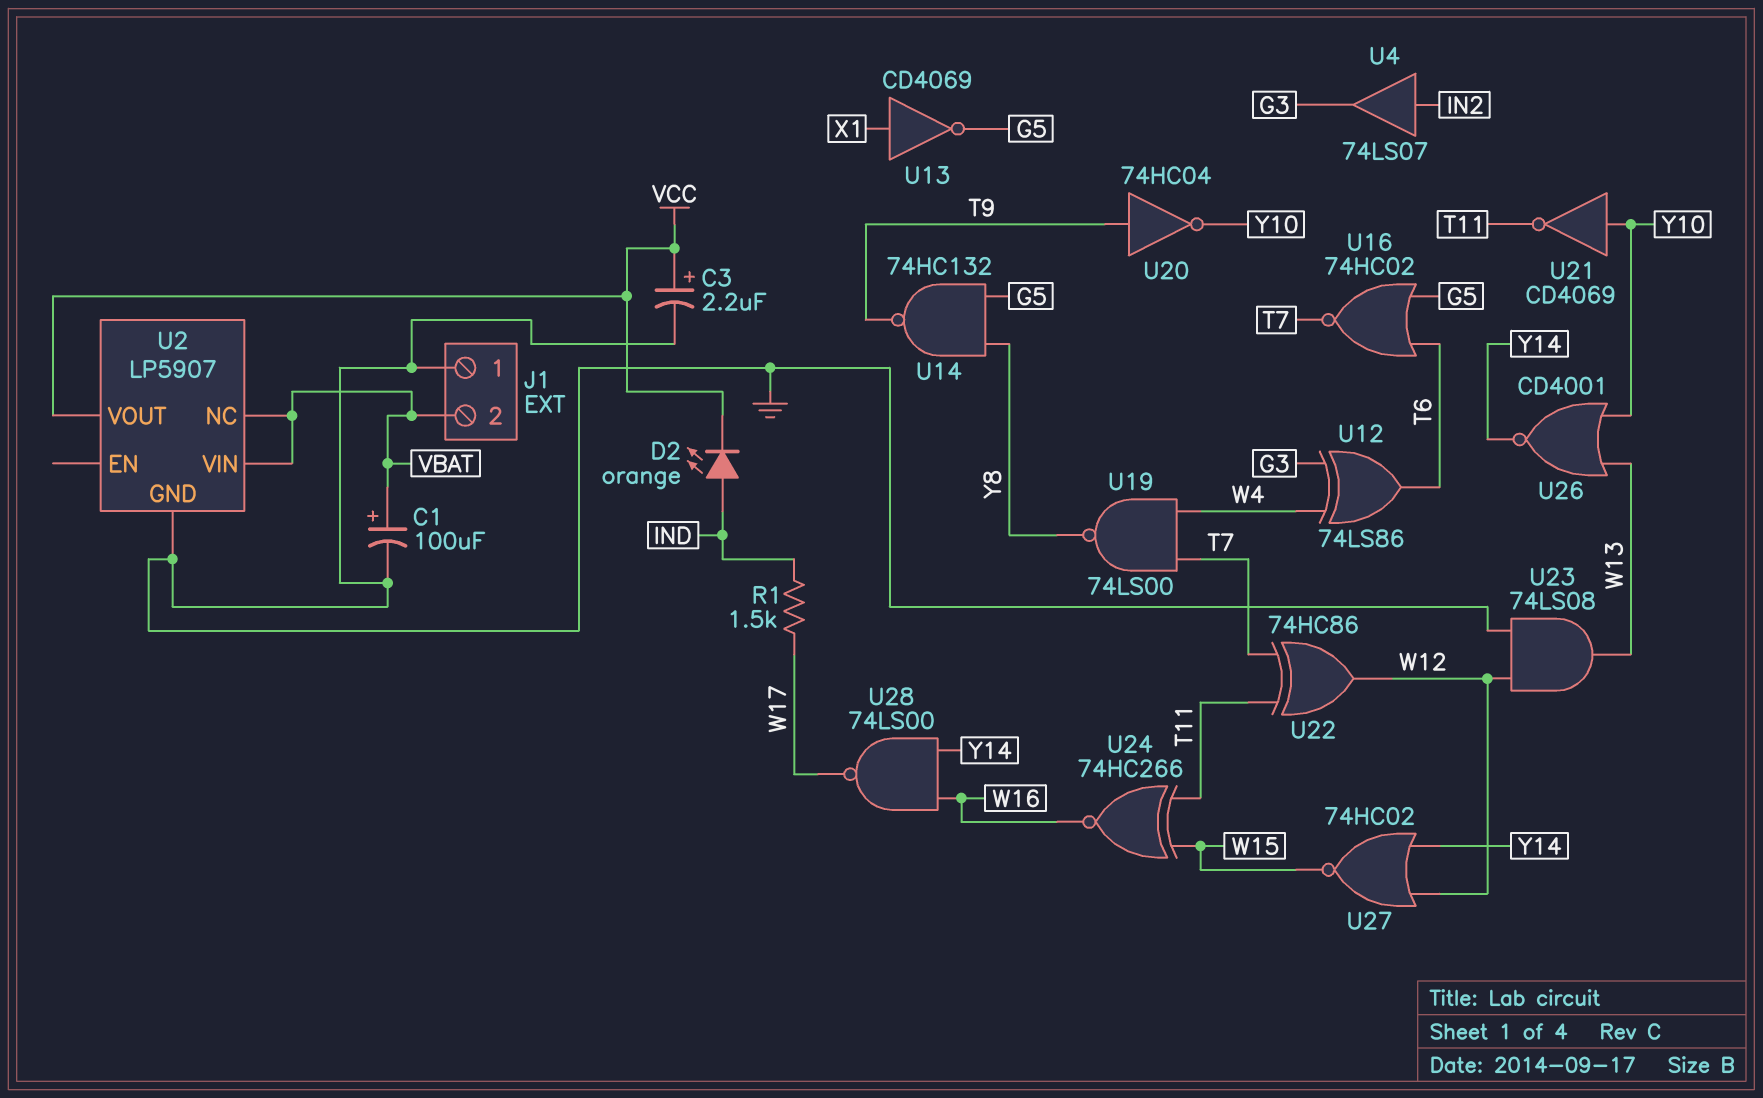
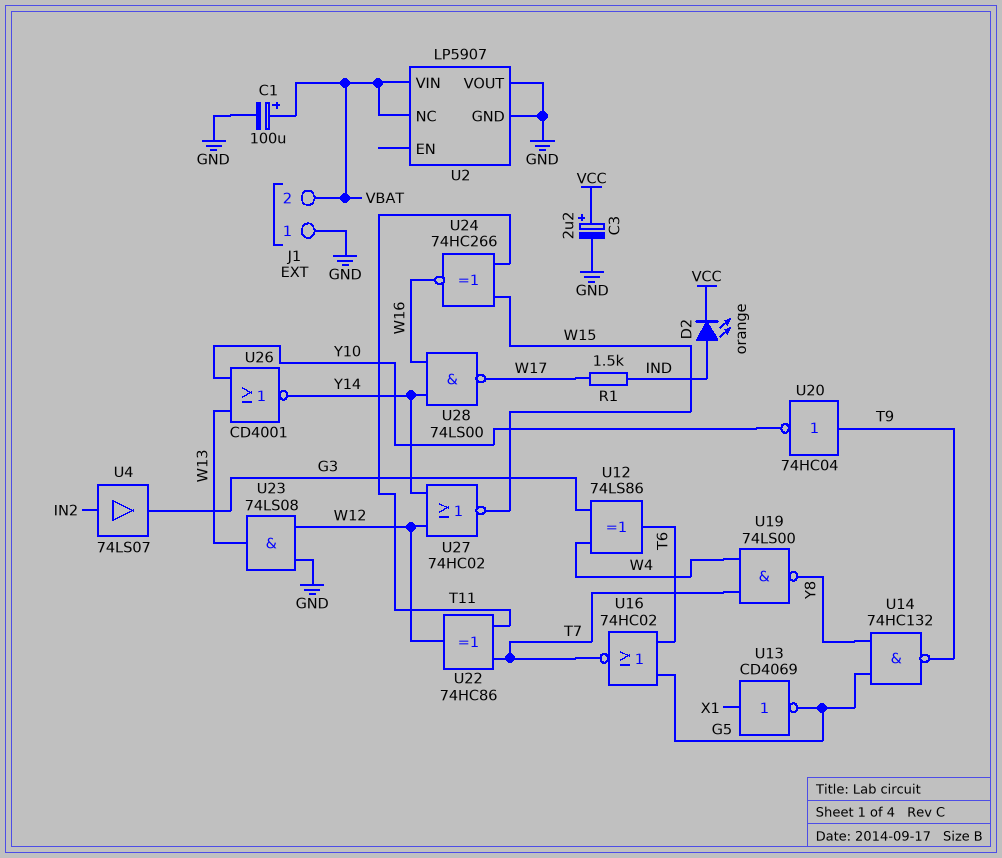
U2 pin VOUT: VCC -> GND
U21: NOT CD4069 (in Y10, out T11) -> none

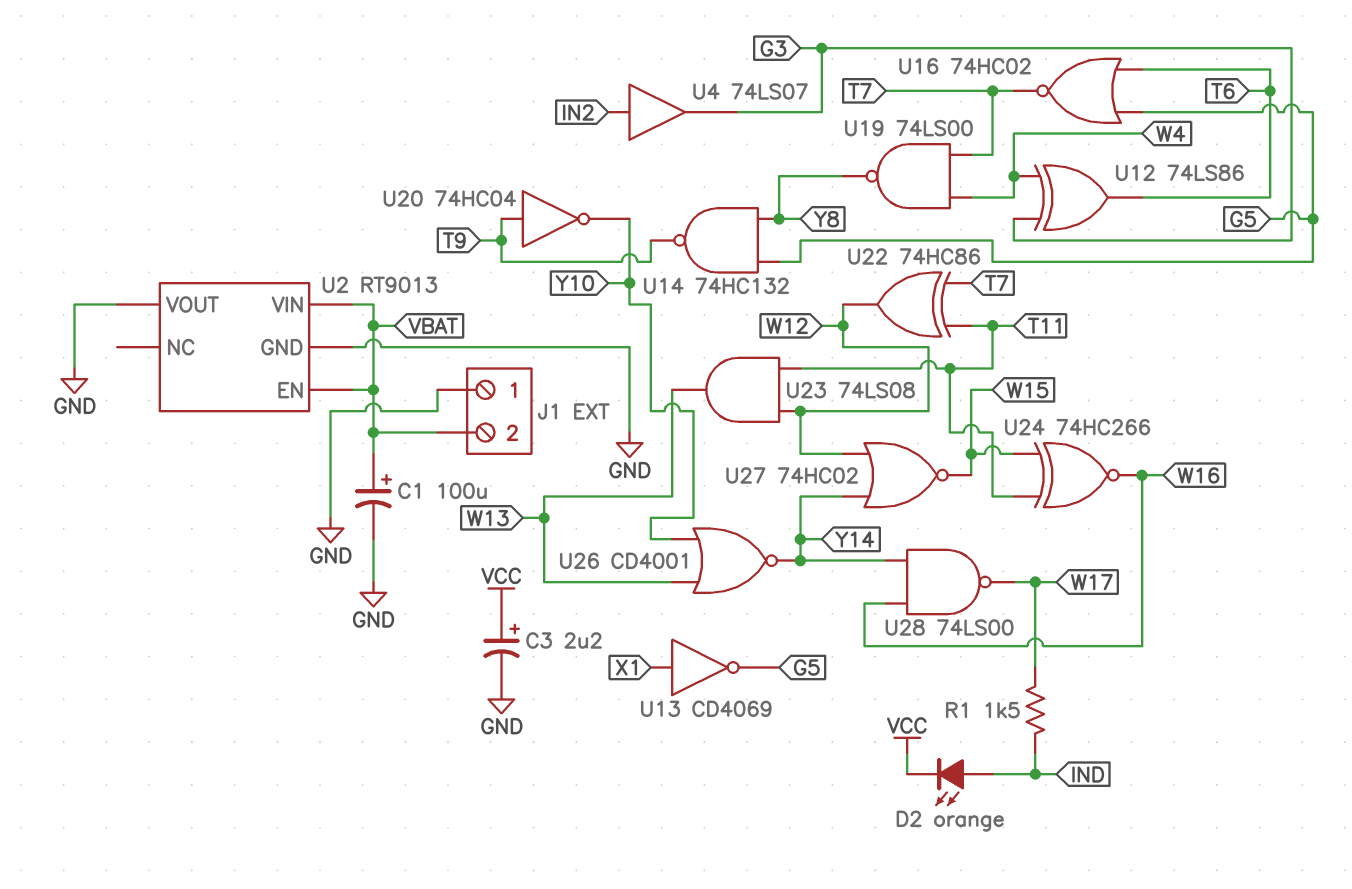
U2: LP5907 -> RT9013
U2 pin EN: none -> VBAT
U2 pin NC: VBAT -> none
U23: AND 74LS08 (in GND, in W12, out W13) -> AND 74LS08 (in T11, in W12, out W13)

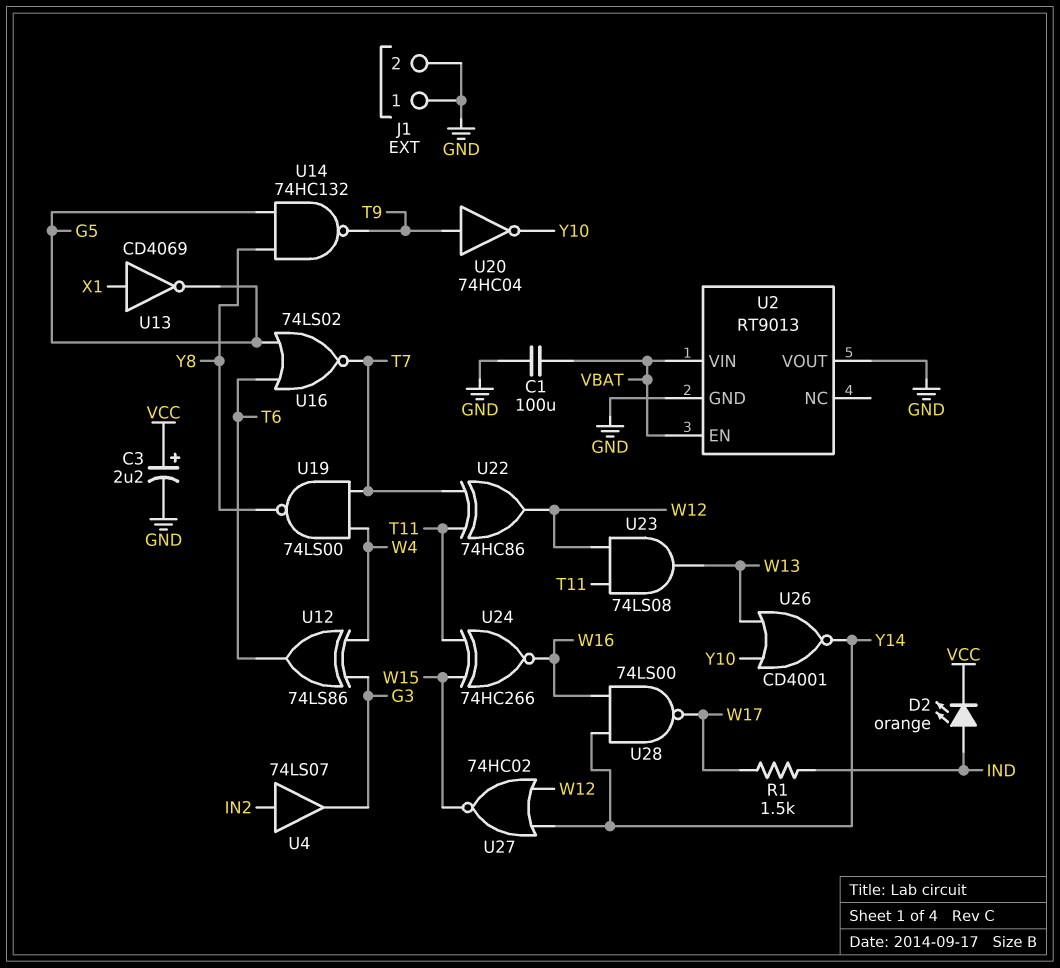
C1: 100uF (plus VBAT, minus GND) -> 100uF (GND, VBAT)
J1 pin 2: VBAT -> GND
U16: NOR 74HC02 (in G5, in T6, out T7) -> NOR 74LS02 (in G5, in T6, out T7)

